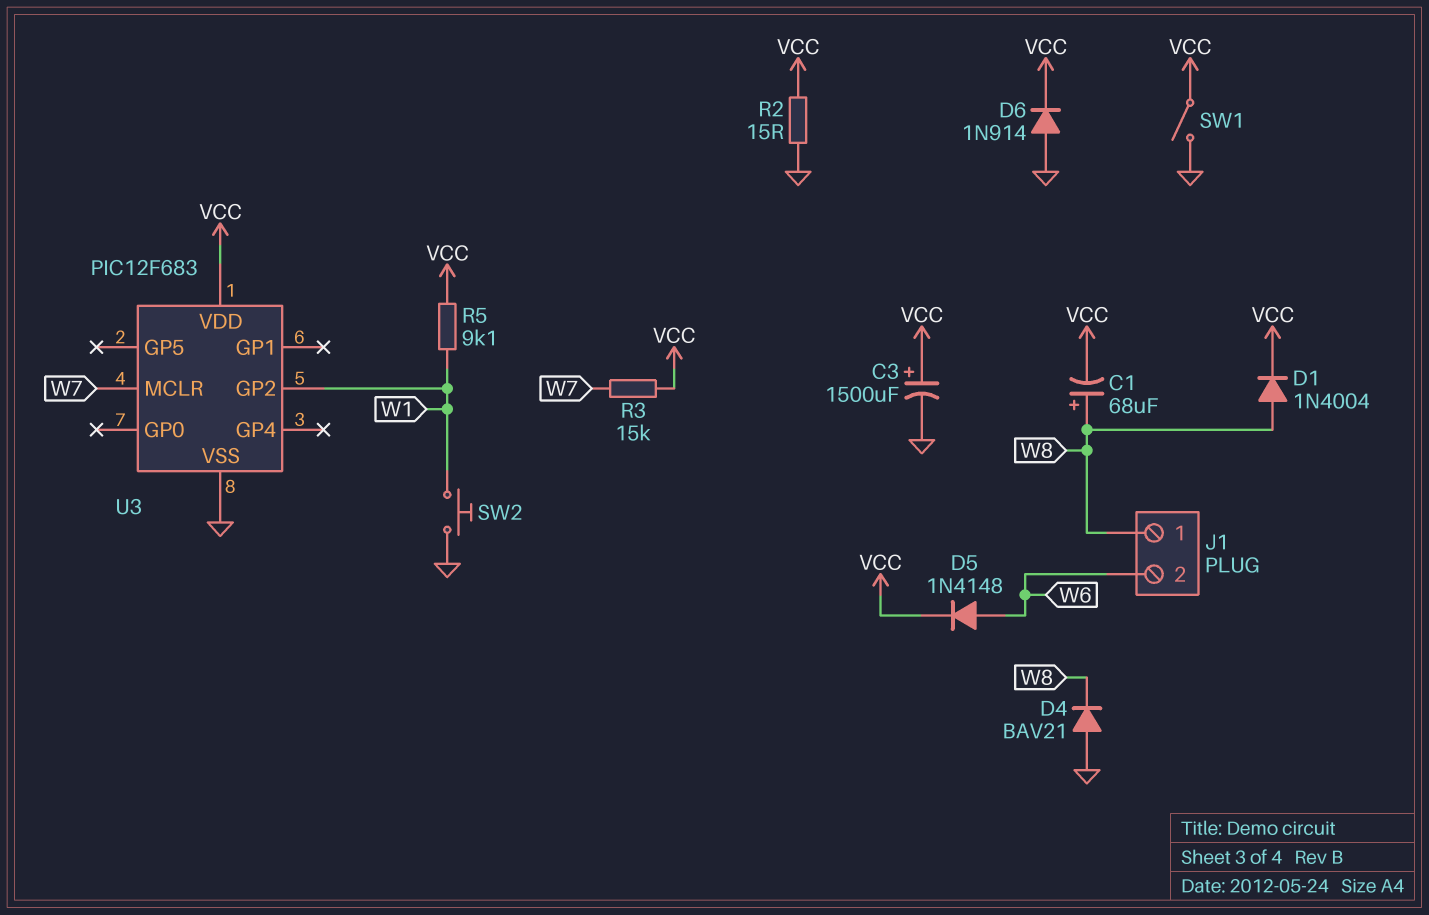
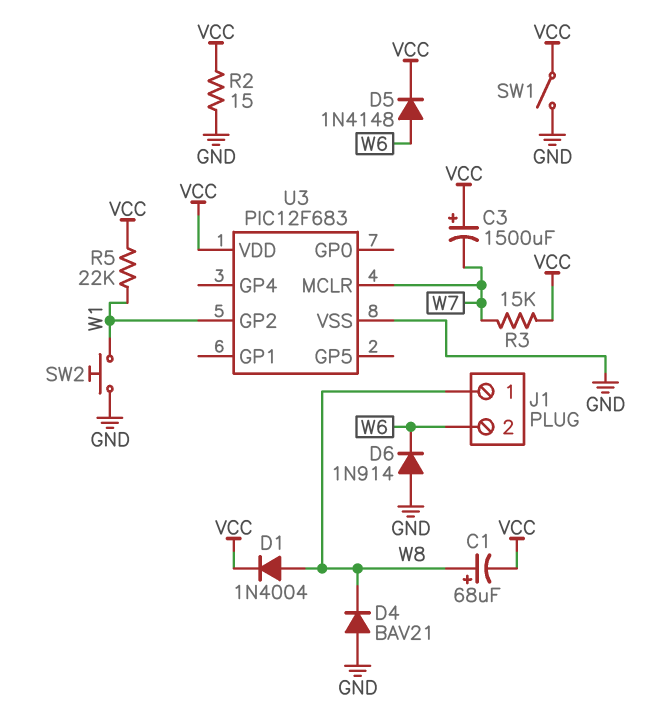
C3: 1500uF (plus VCC, minus GND) -> 1500uF (plus VCC, minus W7)
D6: diode 1N914 (A GND, K VCC) -> diode 1N914 (A GND, K W6)
R5: 9.1k (VCC, W1) -> 22k (VCC, W1)

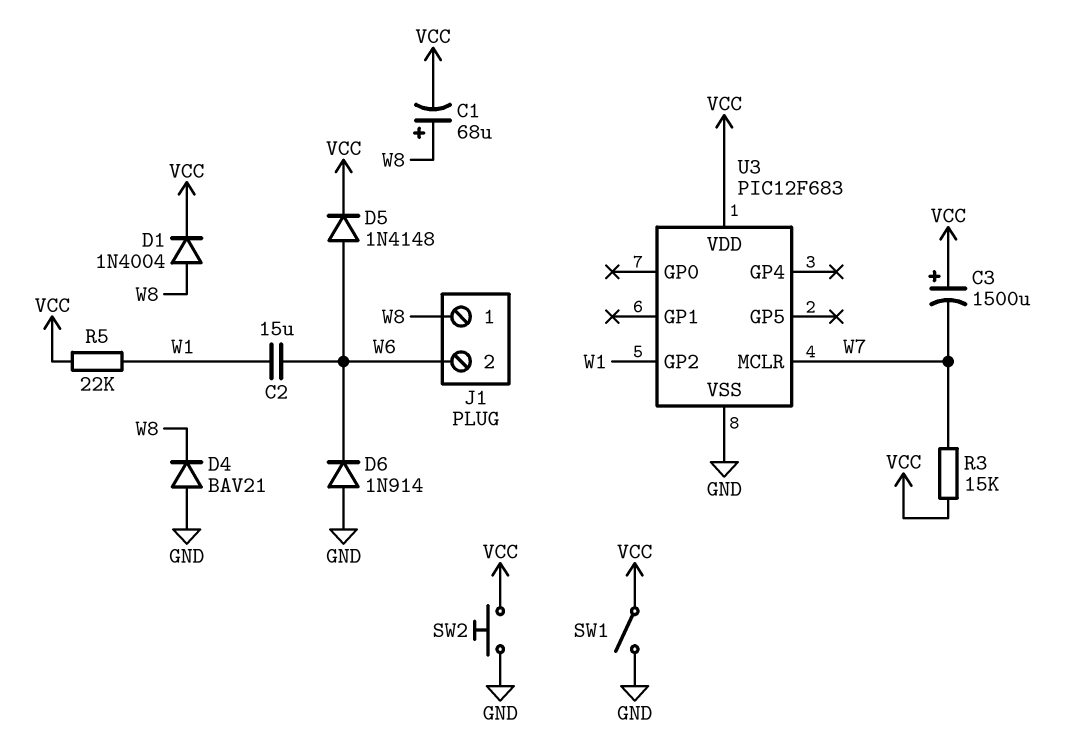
C2: none -> 15uF (W1, W6)
R2: 15 (GND, VCC) -> none
SW2: button (GND, W1) -> button (GND, VCC)

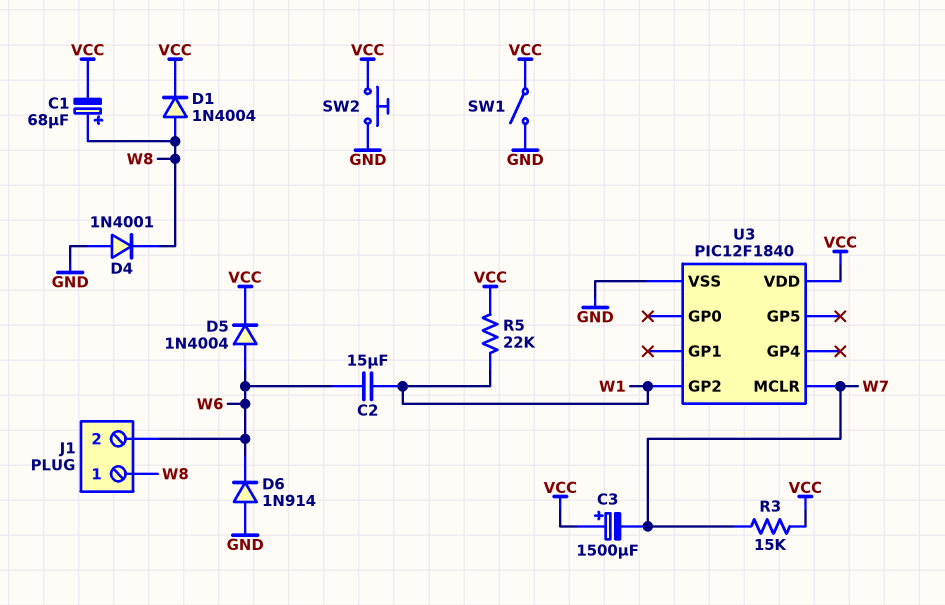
D4: diode BAV21 (A GND, K W8) -> diode 1N4001 (A GND, K W8)
D5: diode 1N4148 (A W6, K VCC) -> diode 1N4004 (A W6, K VCC)
U3: PIC12F683 -> PIC12F1840

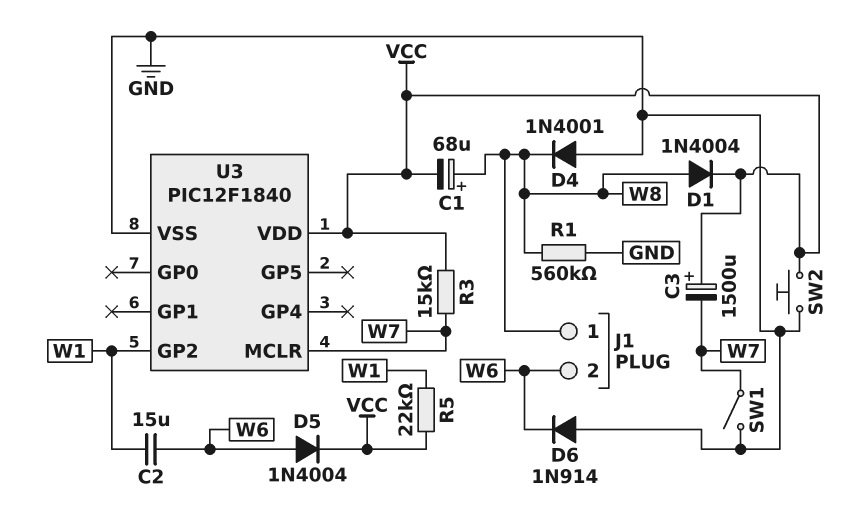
R1: none -> 560k (GND, W8)
SW1: switch (GND, VCC) -> switch (GND, W7)

